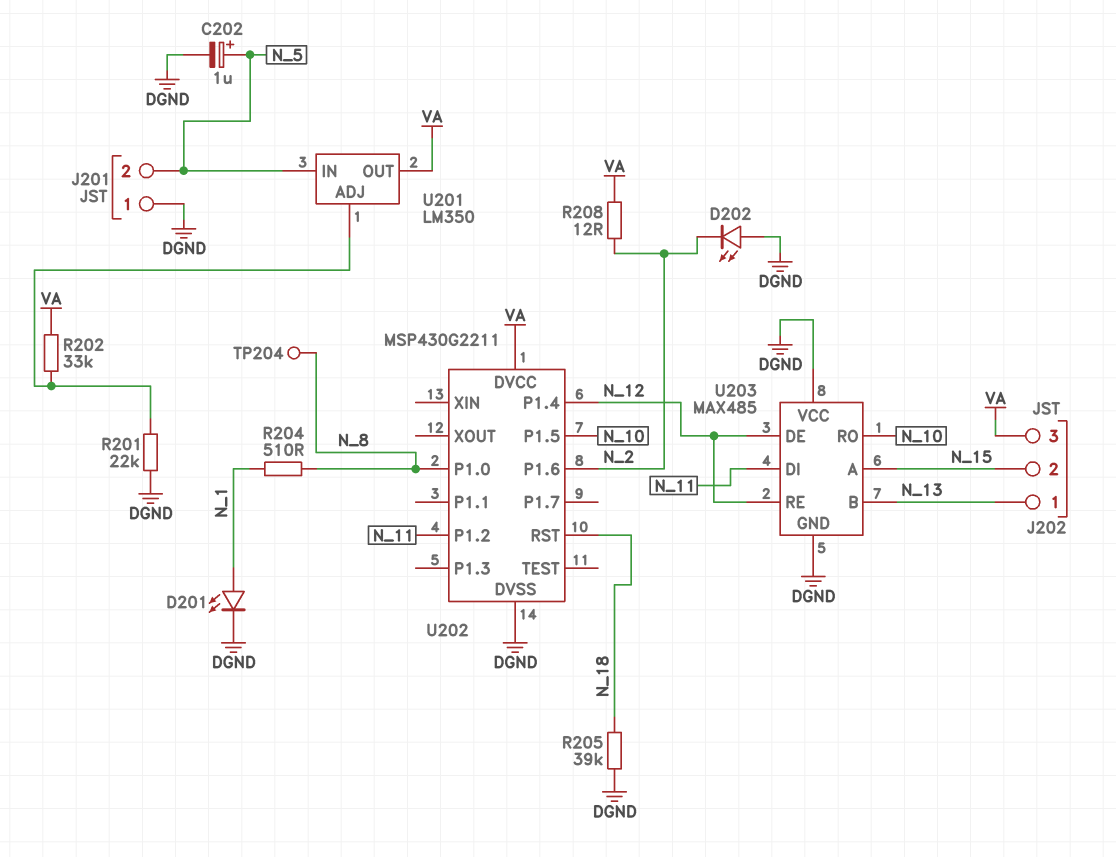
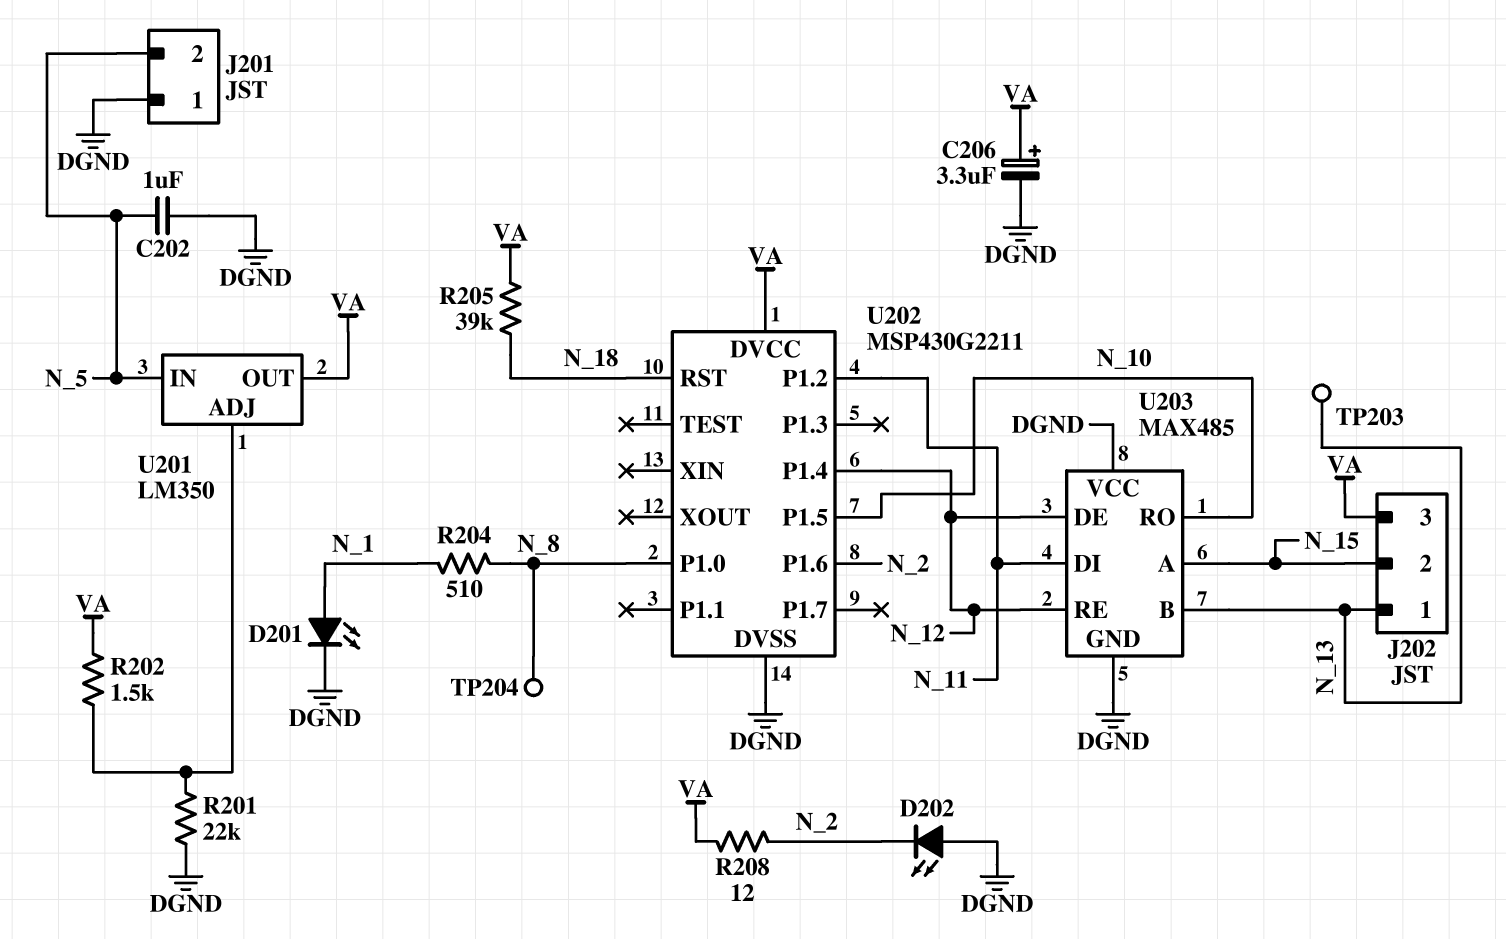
C202: 1uF (plus N_5, minus DGND) -> 1uF (DGND, N_5)
C206: none -> 3.3uF (plus VA, minus DGND)
R202: 33k (U201/ADJ, VA) -> 1.5k (U201/ADJ, VA)
R205: 39k (DGND, N_18) -> 39k (N_18, VA)
TP203: none -> test point (N_13)

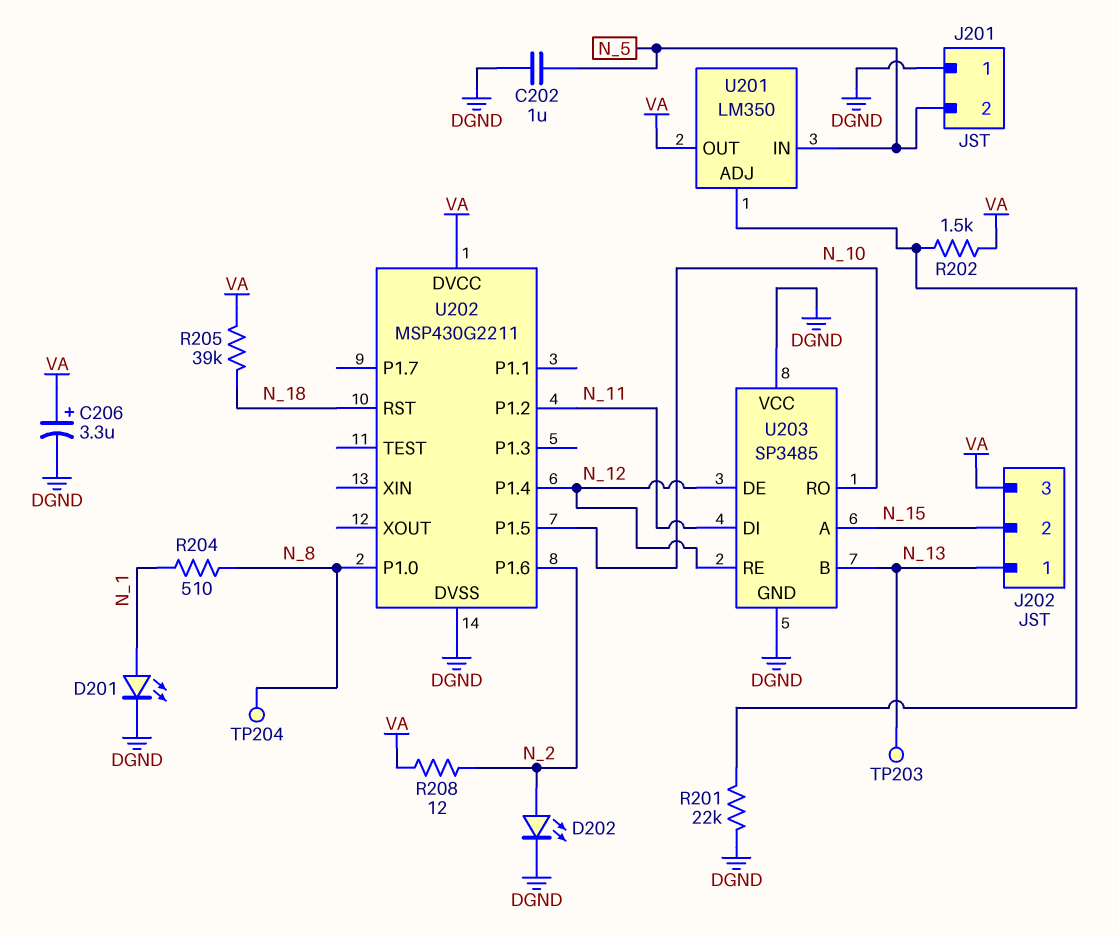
D202: LED (A DGND, K N_2) -> LED (A N_2, K DGND)
U203: MAX485 -> SP3485

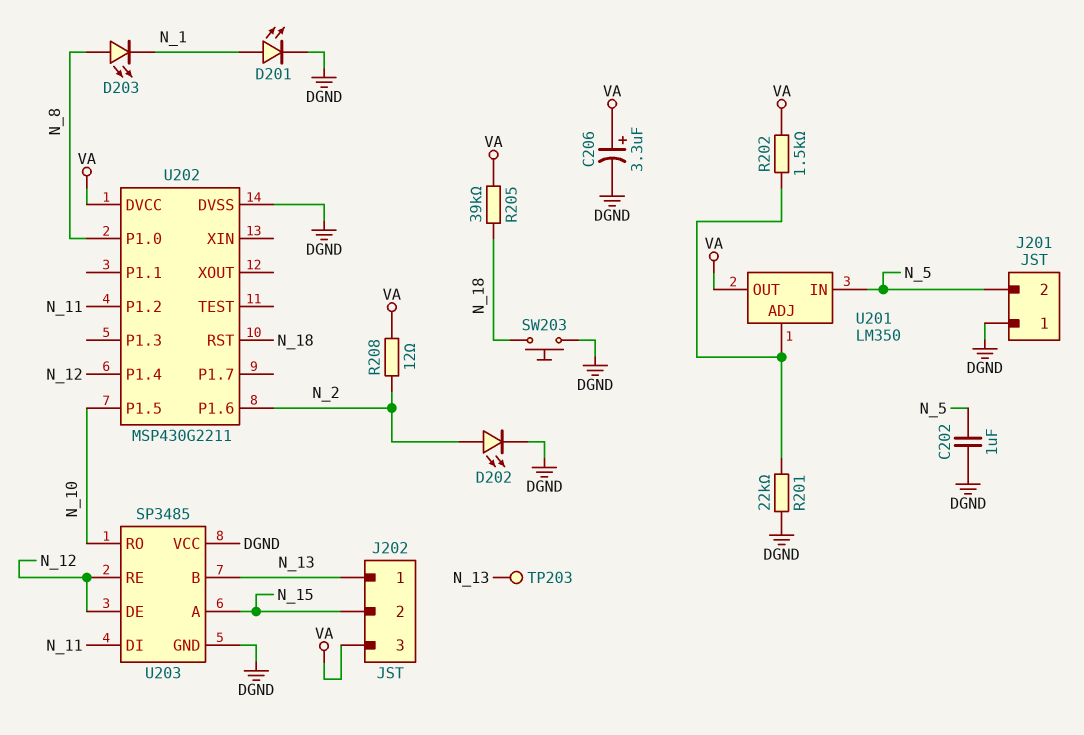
D203: none -> LED (A N_8, K N_1)
R204: 510 (N_1, N_8) -> none
SW203: none -> button (DGND, N_18)
TP204: test point (N_8) -> none

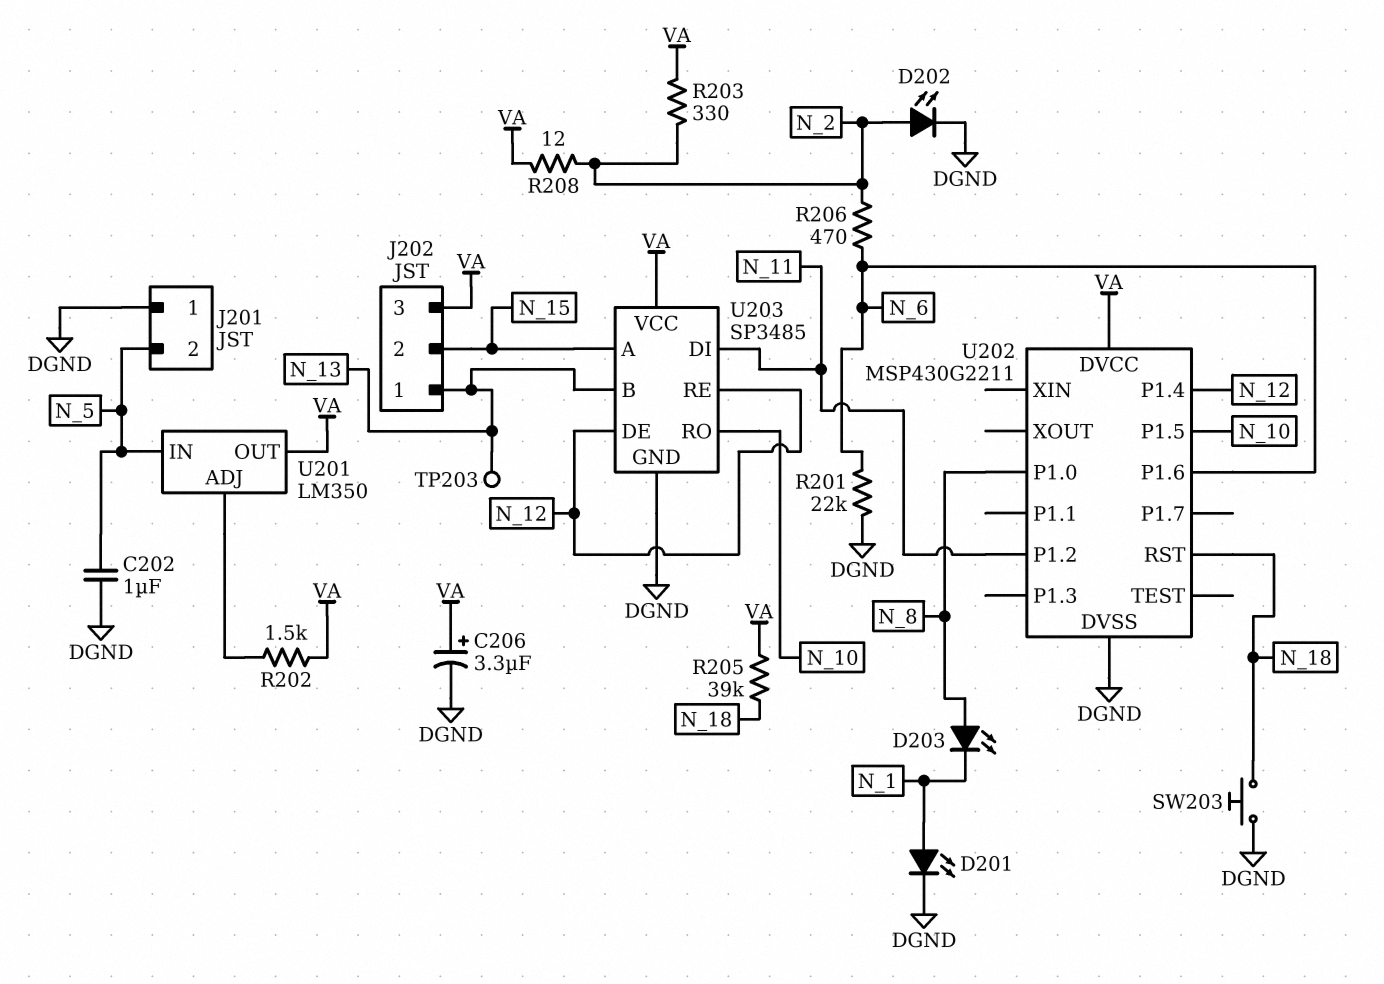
R201: 22k (DGND, U201/ADJ) -> 22k (DGND, N_6)
R203: none -> 330 (N_2, VA)
R206: none -> 470 (N_2, N_6)
U202 pin P1.6: N_2 -> N_6
U203 pin VCC: DGND -> VA

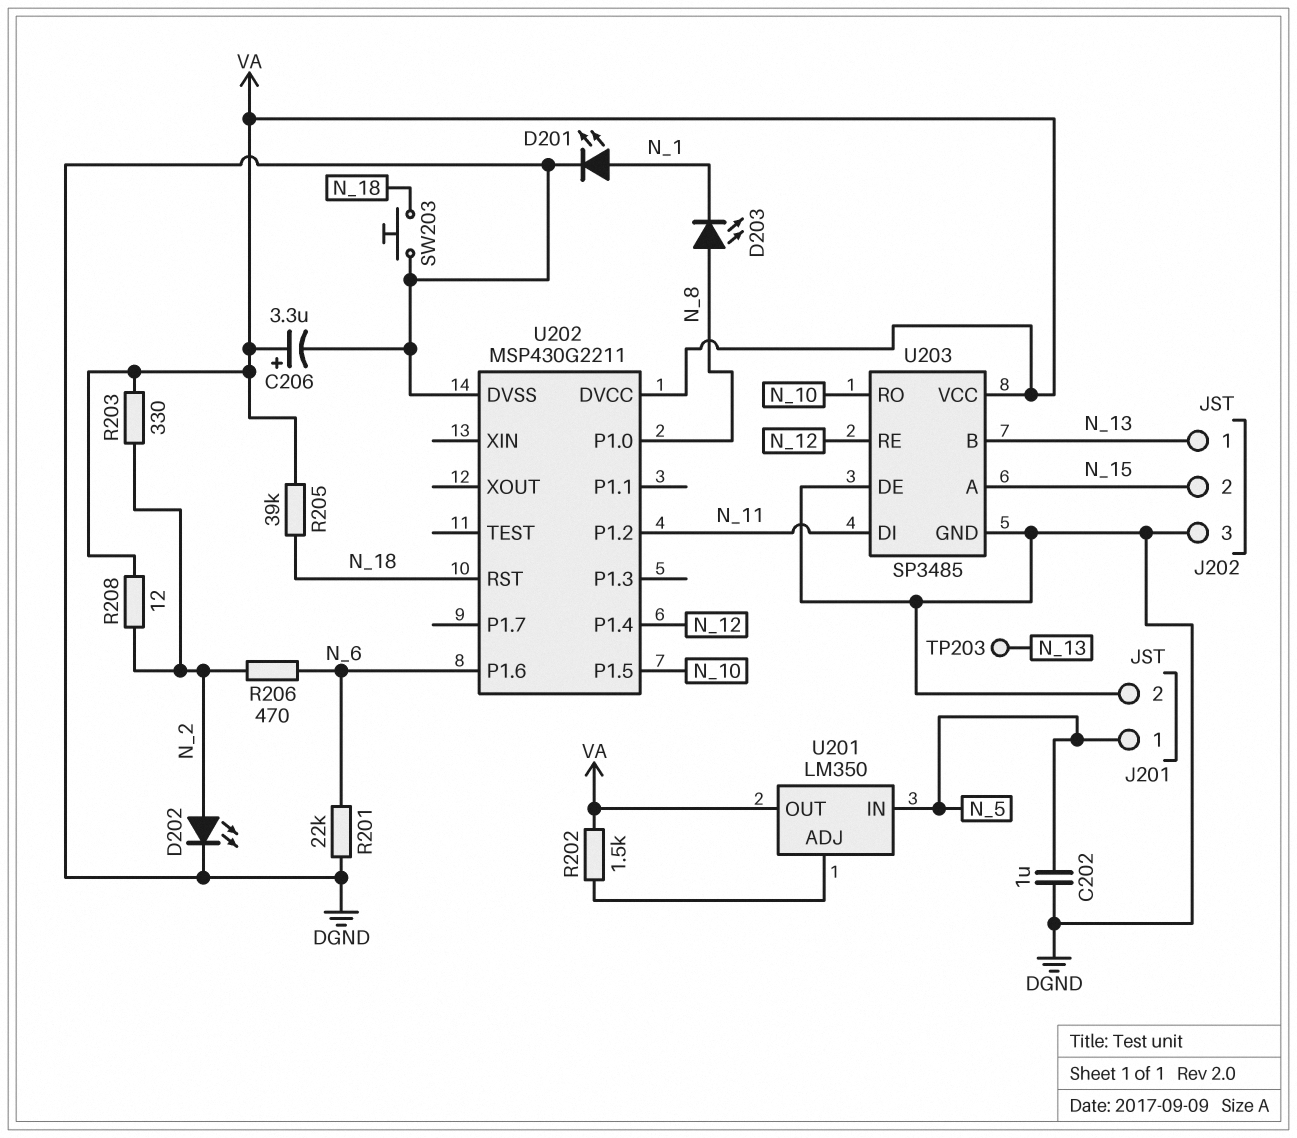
J201 pin 1: DGND -> N_5
J201 pin 2: N_5 -> DGND
J202 pin 3: VA -> DGND
U203 pin DE: N_12 -> DGND

